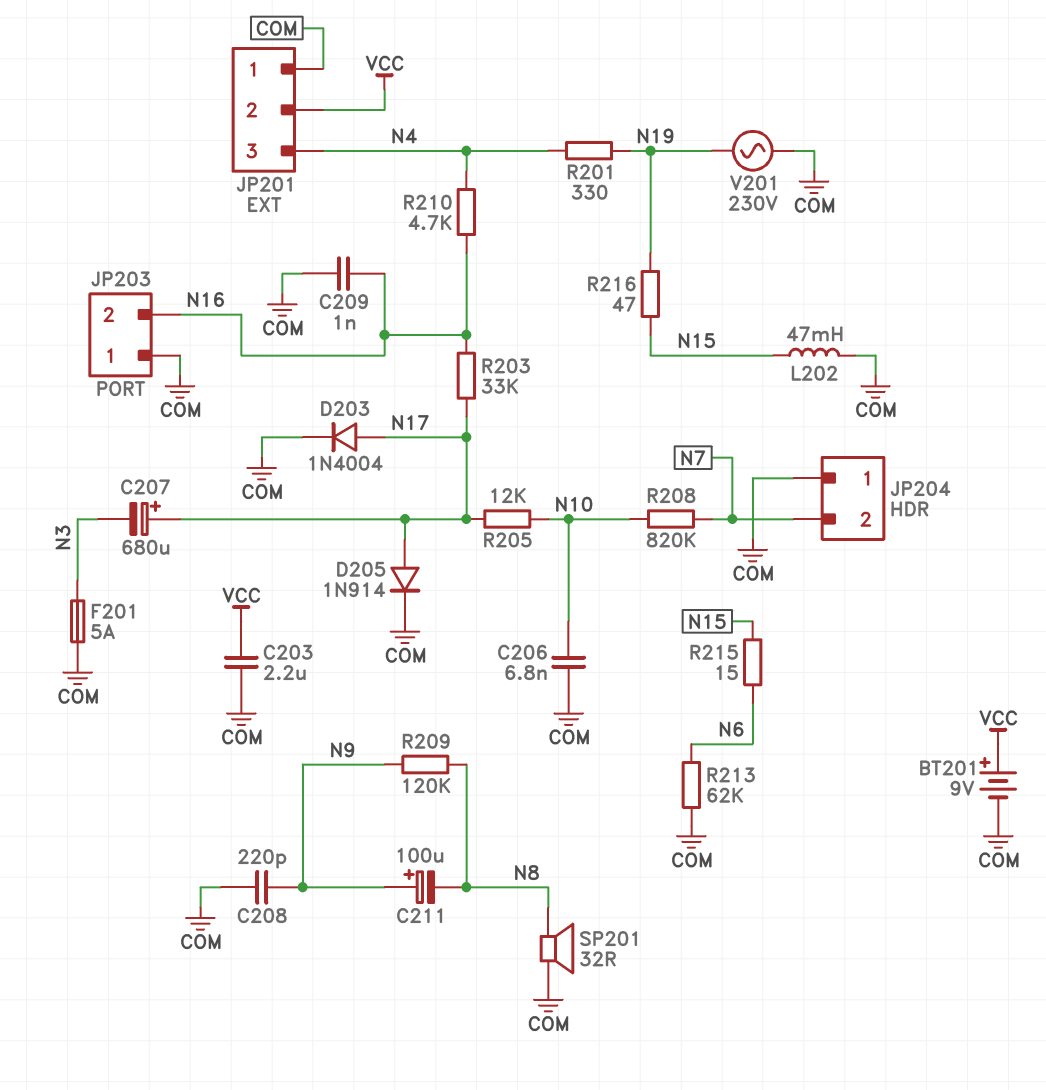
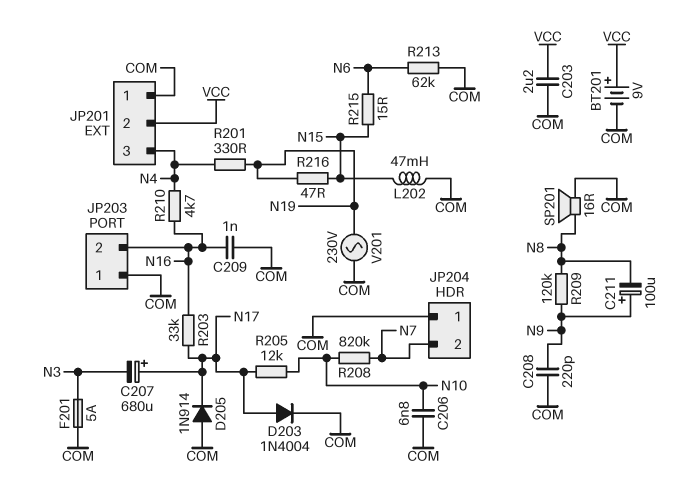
D205: diode 1N914 (A N17, K COM) -> diode 1N914 (A COM, K N17)
SP201: speaker 32R (COM, N8) -> speaker 16R (COM, N8)

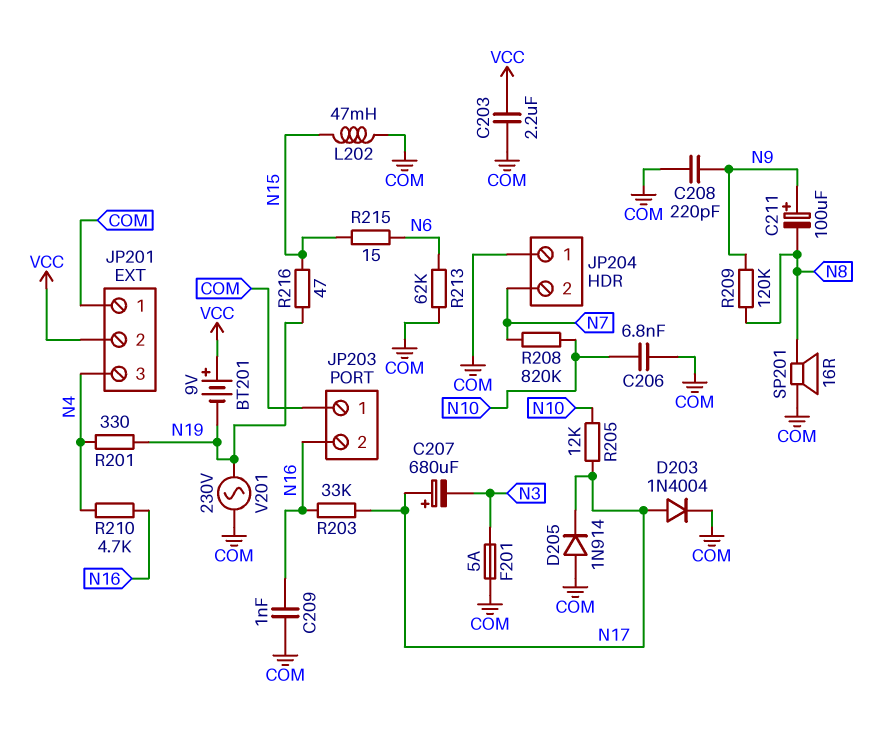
BT201: 9V (plus VCC, minus COM) -> 9V (plus VCC, minus N19)

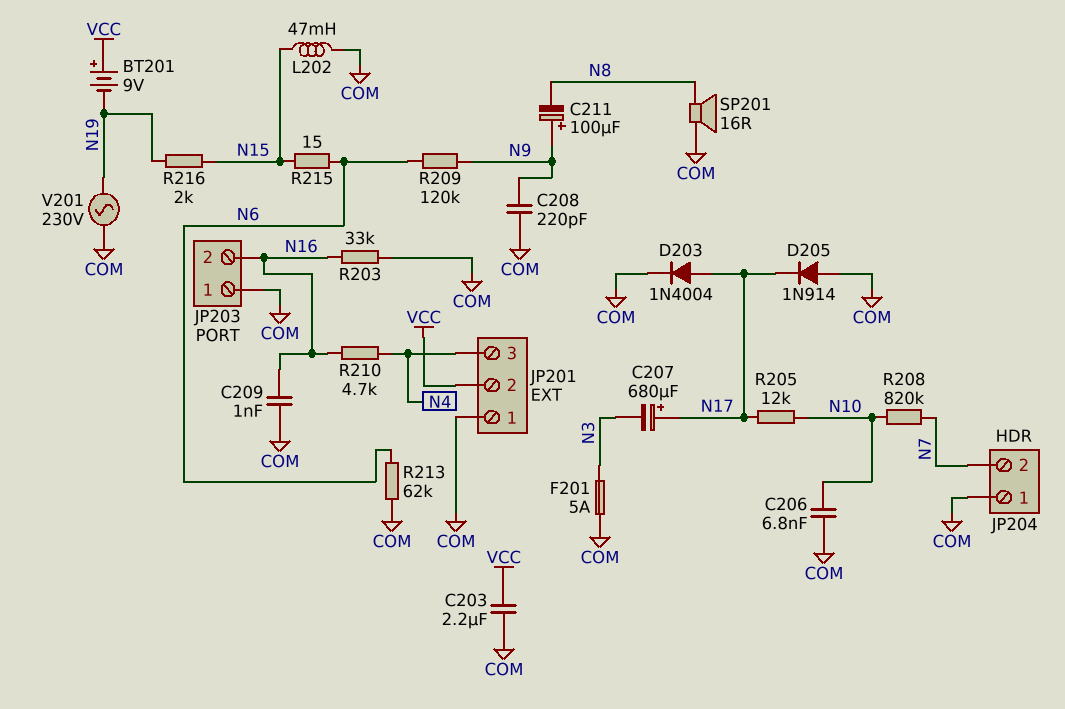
R201: 330 (N4, N19) -> none
R203: 33k (N16, N17) -> 33k (COM, N16)
R209: 120k (N8, N9) -> 120k (N6, N9)
R216: 47 (N15, N19) -> 2k (N15, N19)

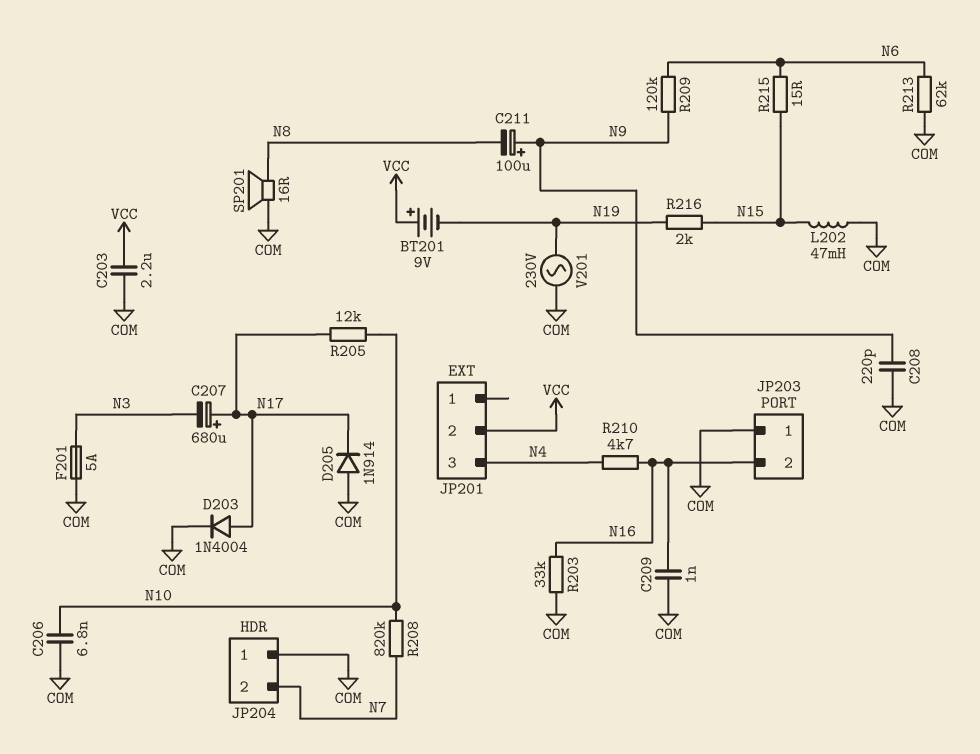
JP201 pin 1: COM -> none

